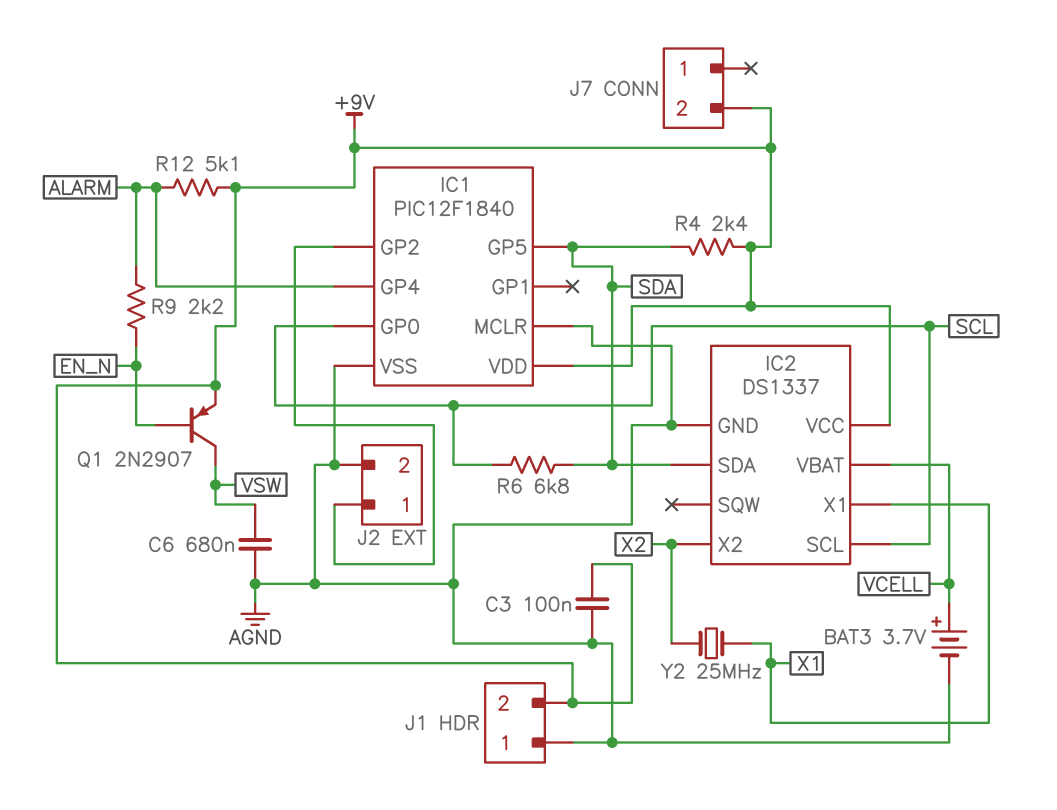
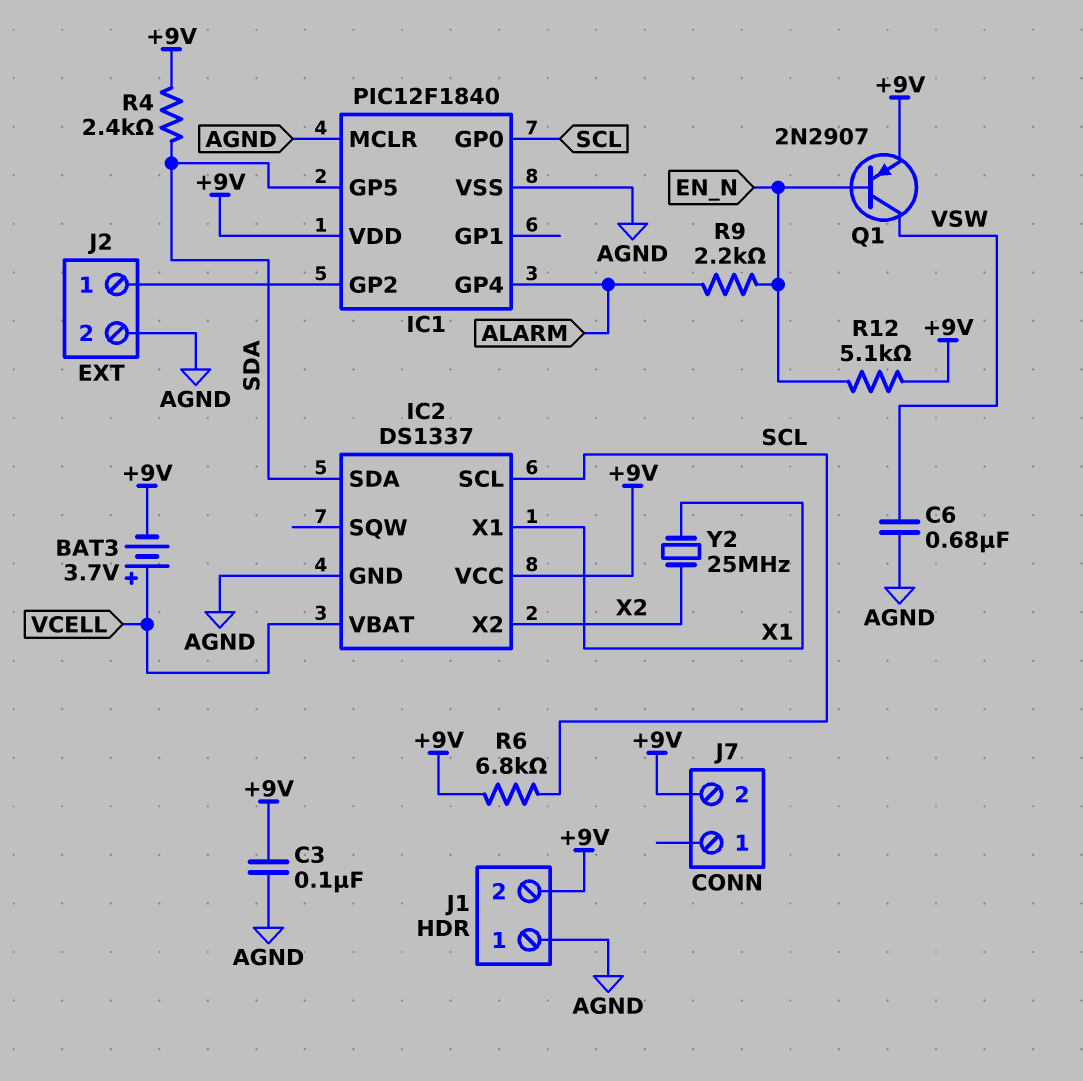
BAT3: 3.7V (plus VCELL, minus AGND) -> 3.7V (plus VCELL, minus +9V)
R6: 6.8k (SCL, SDA) -> 6.8k (+9V, SCL)
R12: 5.1k (+9V, ALARM) -> 5.1k (+9V, EN_N)

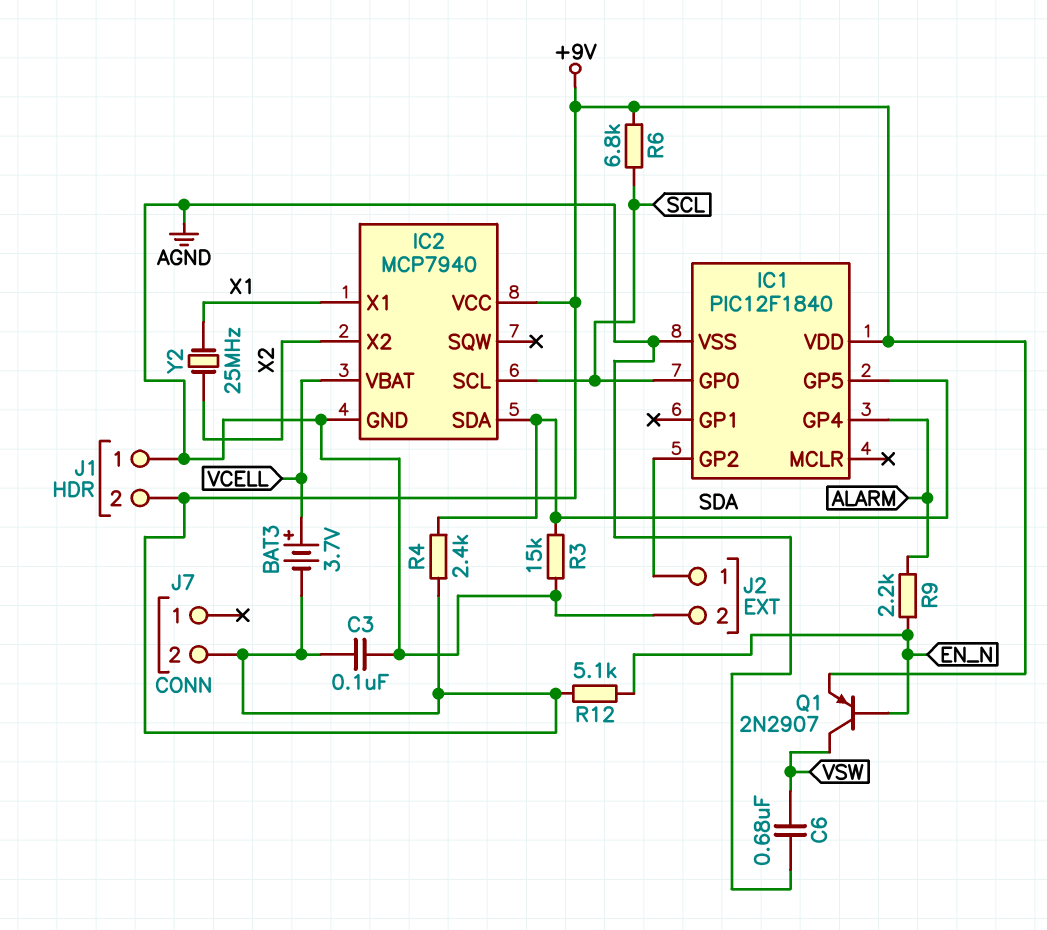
IC1 pin MCLR: AGND -> none
IC2: DS1337 -> MCP7940
R3: none -> 15k (AGND, SDA)

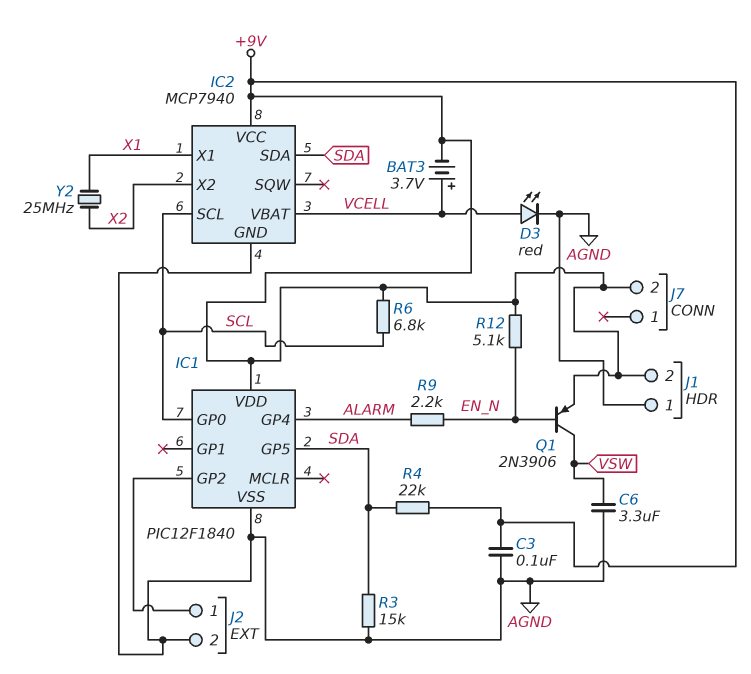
C6: 680nF (AGND, VSW) -> 3.3uF (AGND, VSW)
D3: none -> LED red (A VCELL, K AGND)
Q1: PNP 2N2907 (B EN_N, C VSW, E +9V) -> PNP 2N3906 (B EN_N, C VSW, E +9V)
R4: 2.4k (+9V, SDA) -> 22k (+9V, SDA)

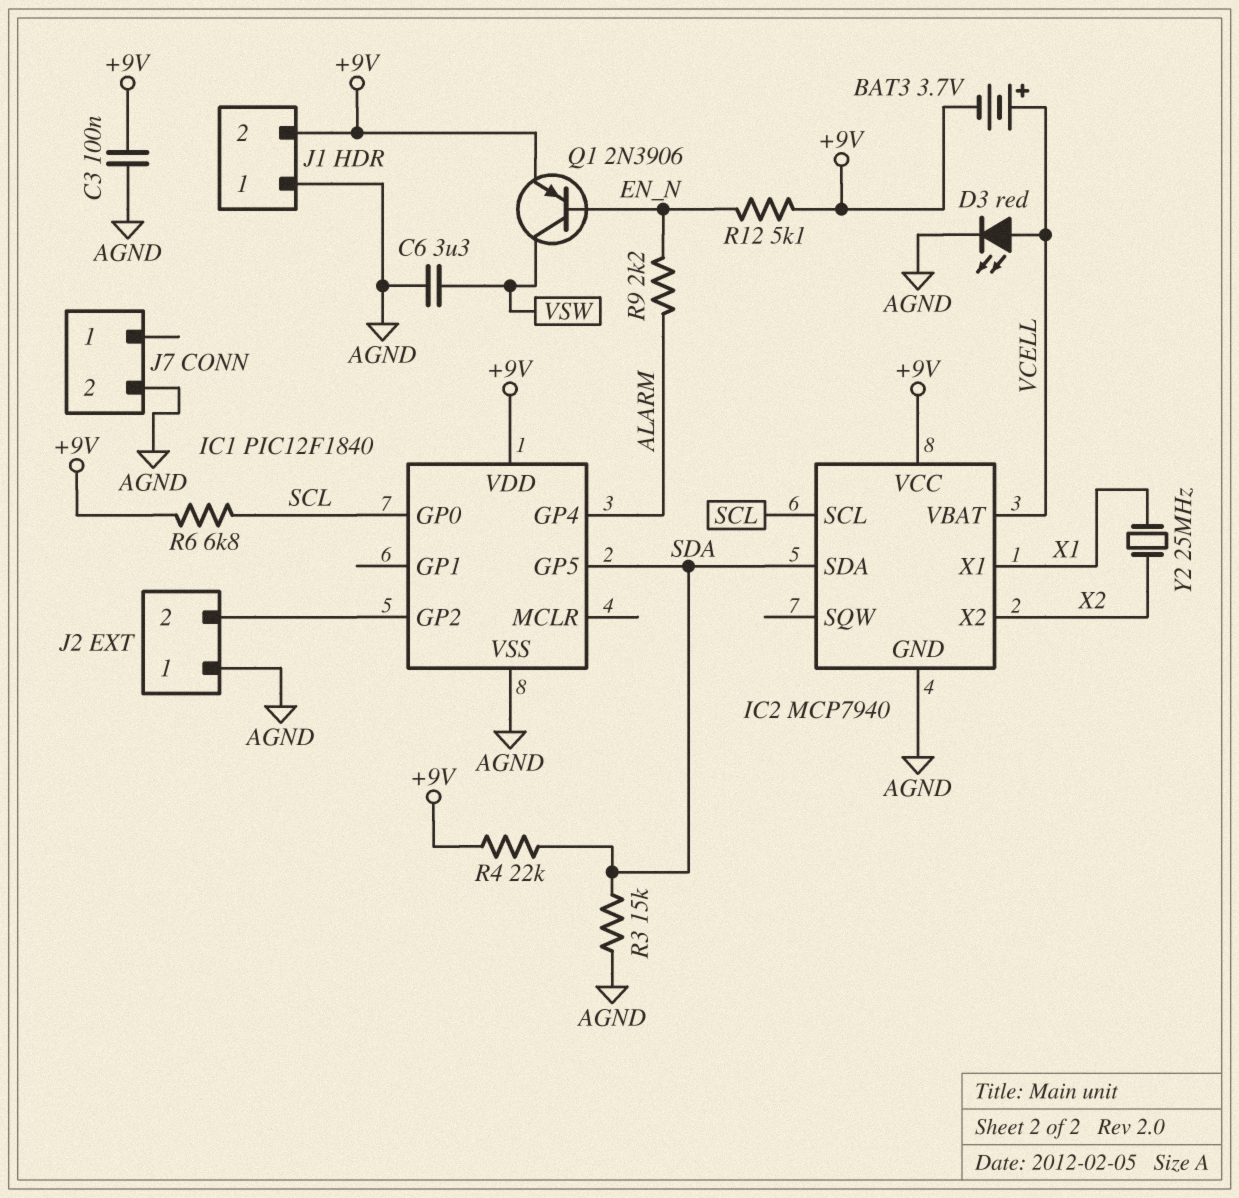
J2 pin 1: IC1/GP2 -> AGND
J2 pin 2: AGND -> IC1/GP2
J7 pin 2: +9V -> AGND

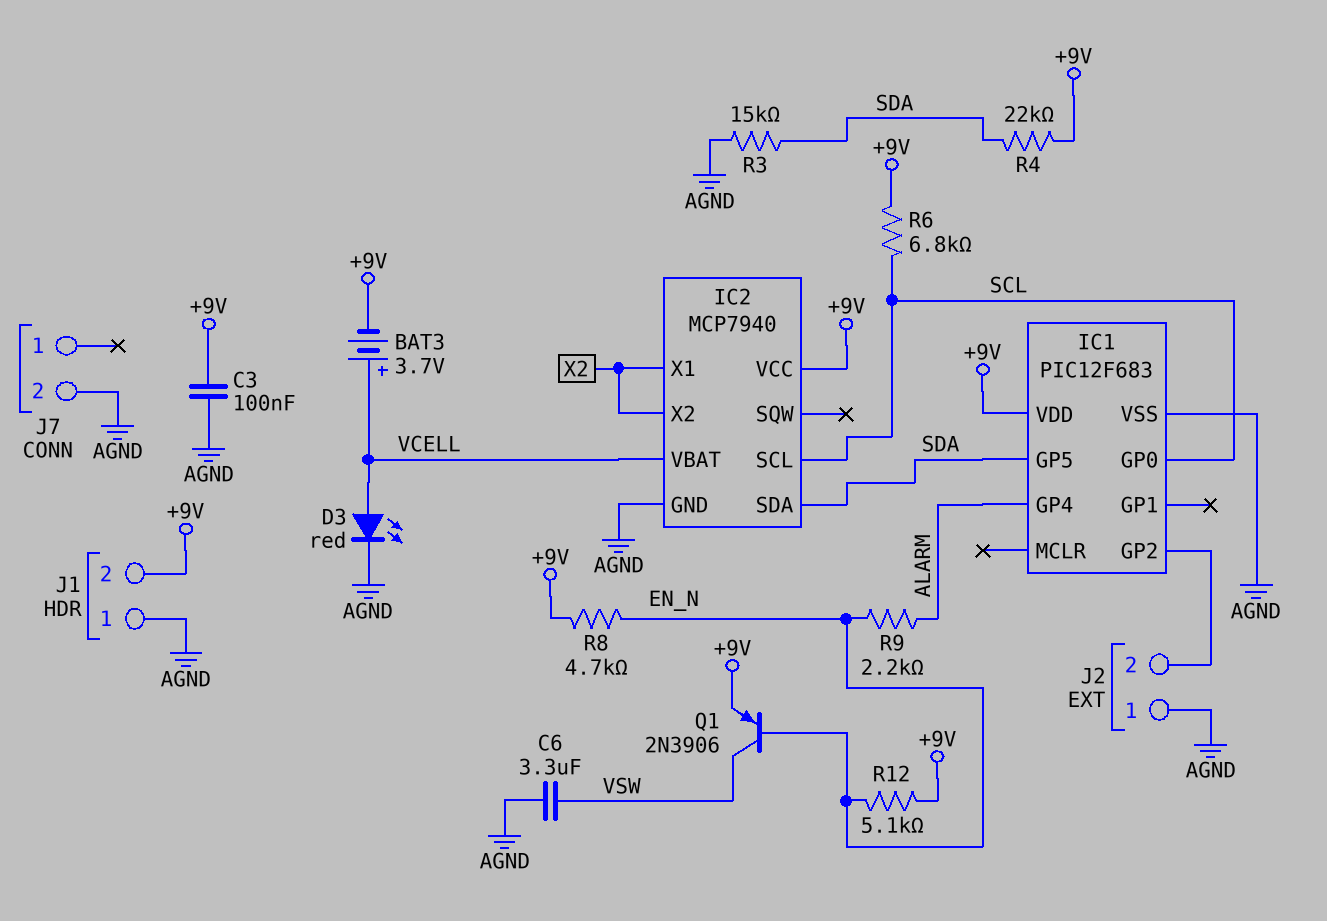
IC1: PIC12F1840 -> PIC12F683
IC2 pin X1: X1 -> X2
R8: none -> 4.7k (+9V, EN_N)
Y2: 25MHz (X1, X2) -> none

